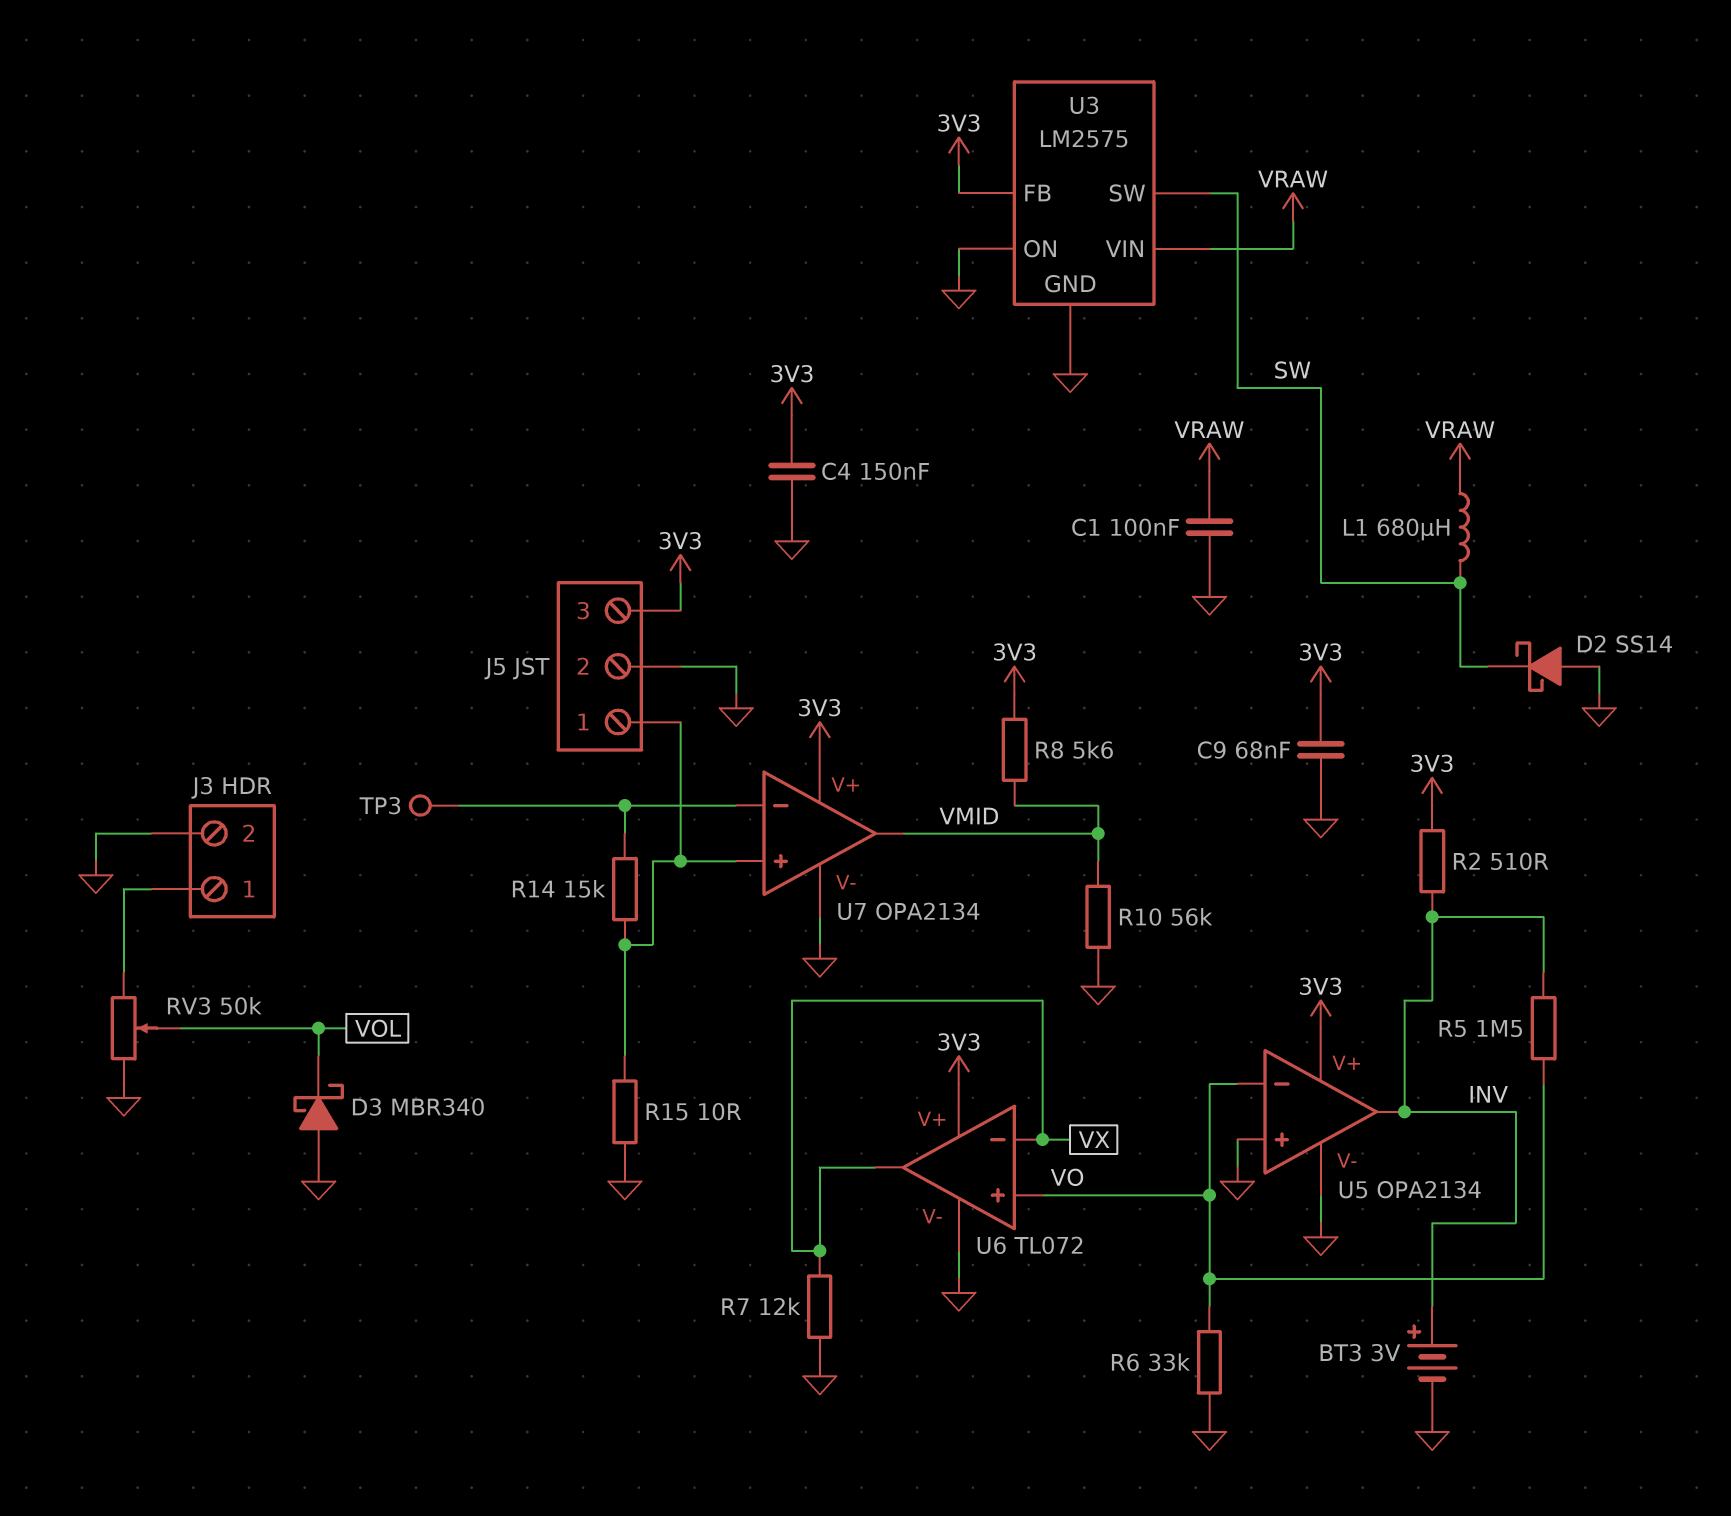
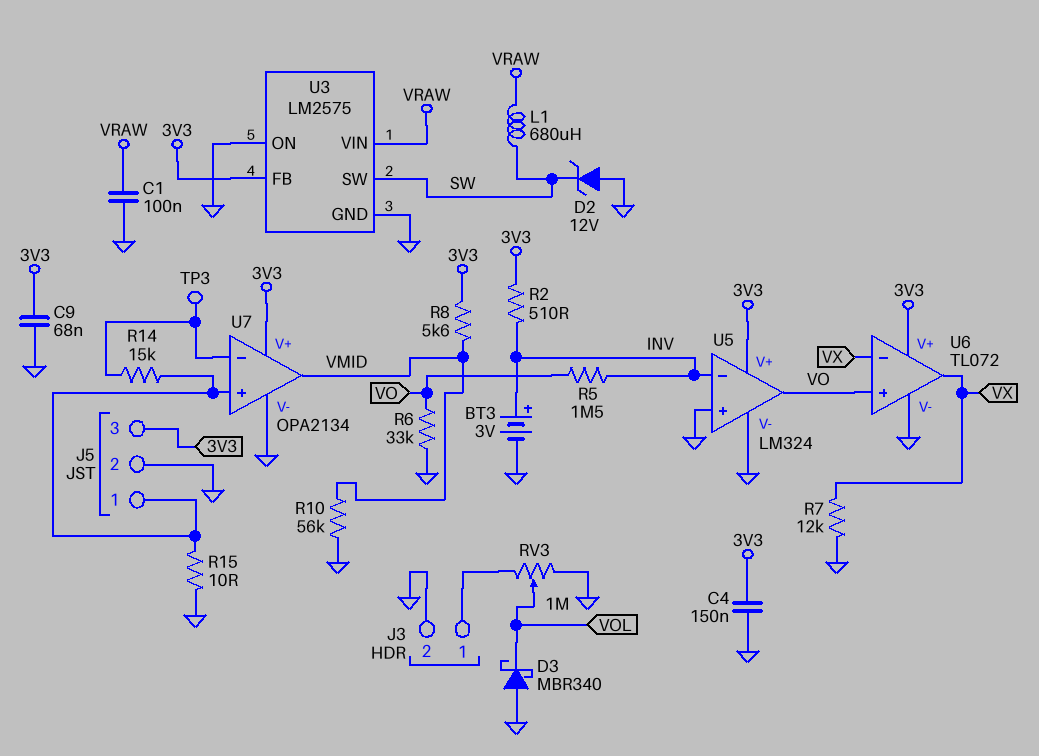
D2: schottky SS14 (A GND, K SW) -> zener 12V (A GND, K SW)
RV3: 50k (GND, J3/1, wiper VOL) -> 1M (GND, J3/1, wiper VOL)
U5: OPA2134 -> LM324
U5 pin in-: VO -> INV
U5 pin out: INV -> VO

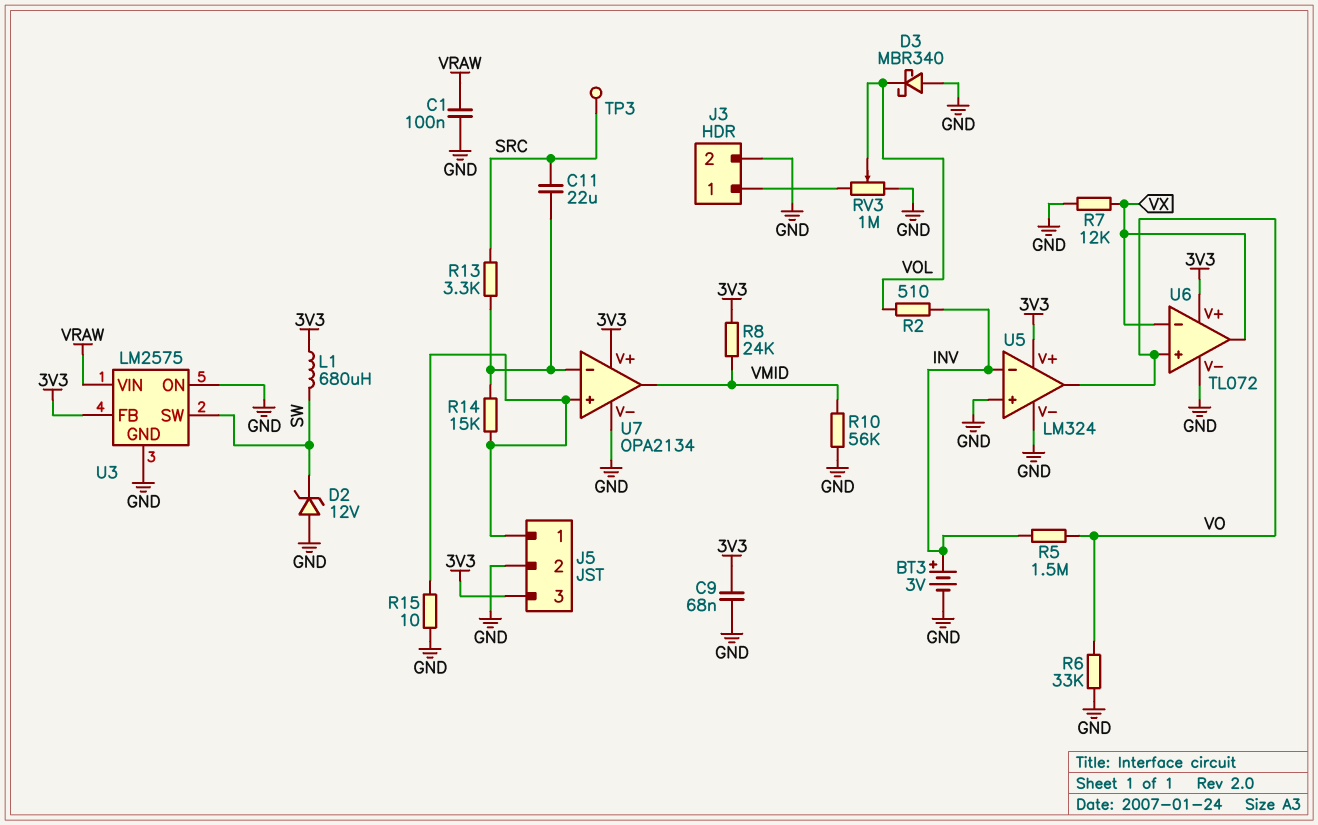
C4: 150nF (3V3, GND) -> none
C11: none -> 22uF (SRC, U7/in-)
L1: 680uH (SW, VRAW) -> 680uH (3V3, SW)
R2: 510 (3V3, INV) -> 510 (INV, VOL)
R8: 5.6k (3V3, VMID) -> 24k (3V3, VMID)
R13: none -> 3.3k (SRC, U7/in-)
TP3: test point (U7/in-) -> test point (SRC)

